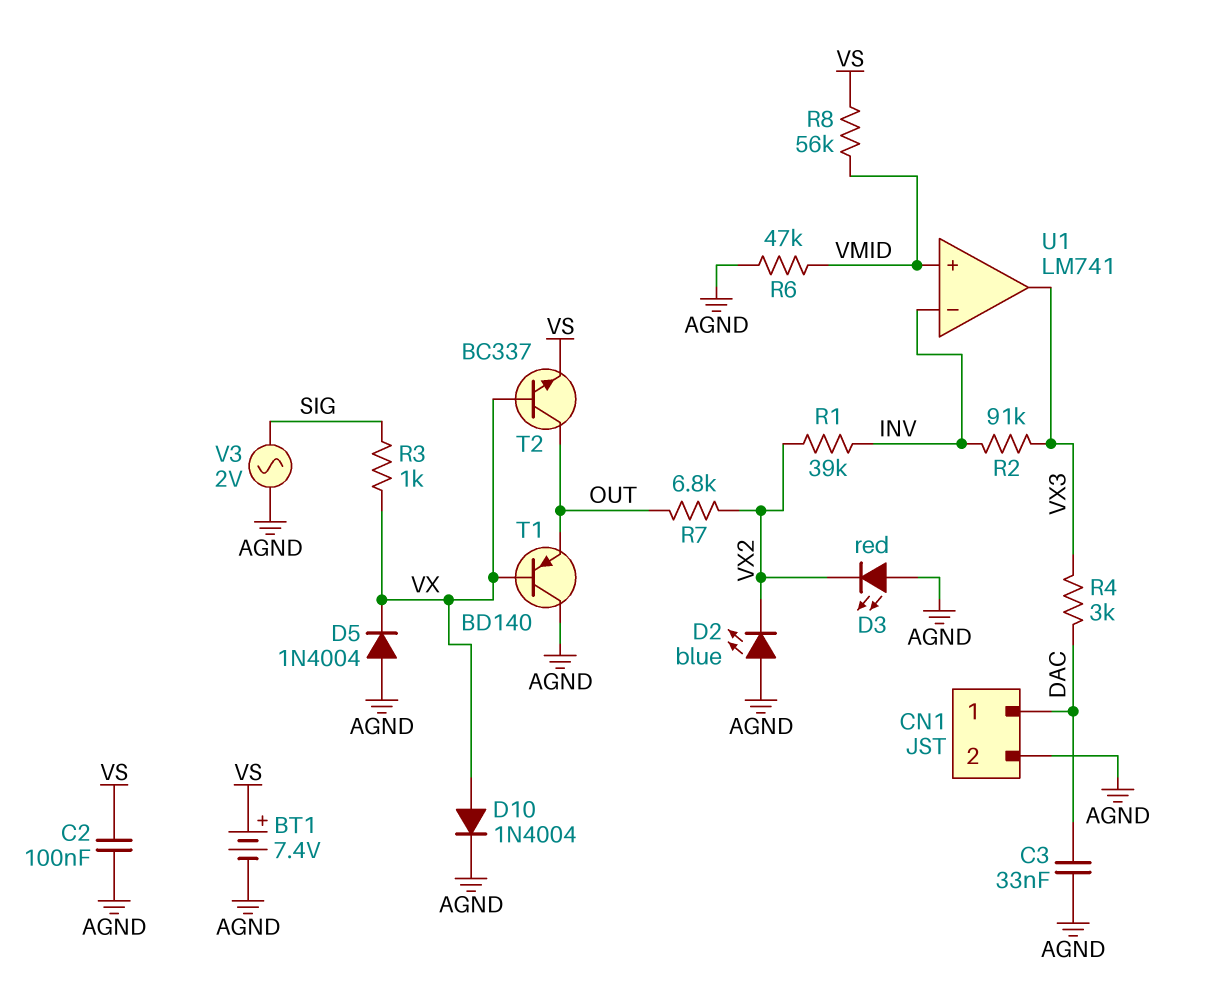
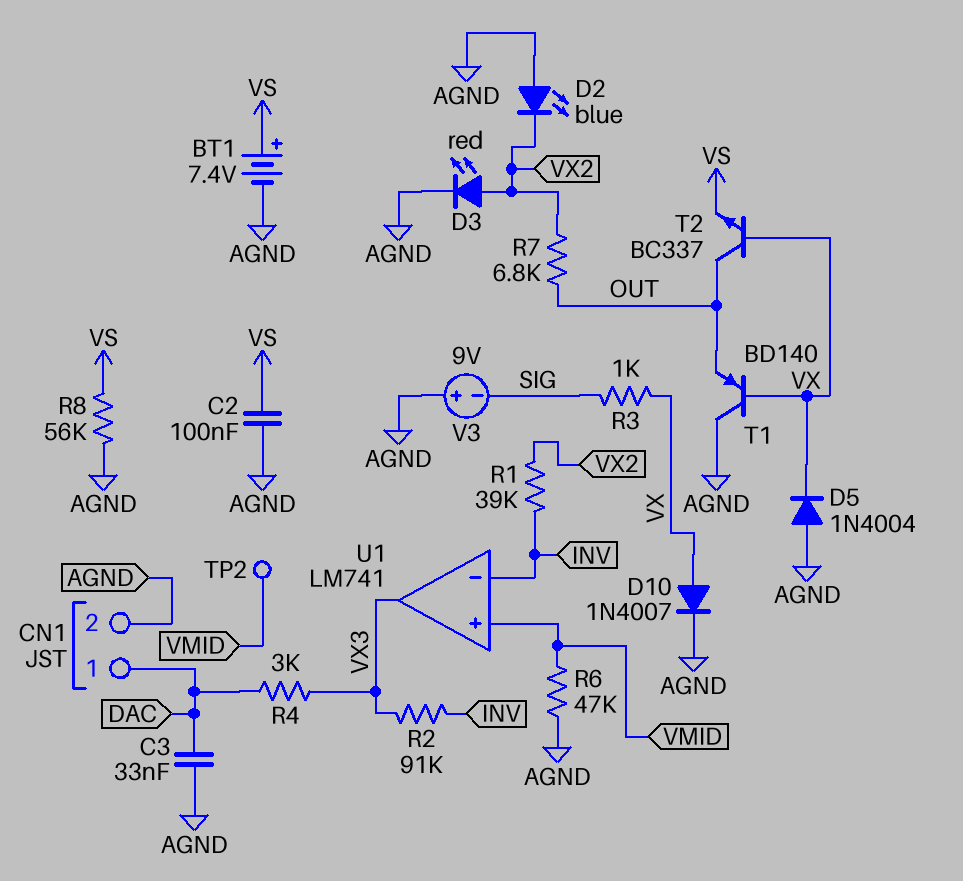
D3: LED red (A AGND, K VX2) -> LED red (A VX2, K AGND)
D10: diode 1N4004 (A VX, K AGND) -> diode 1N4007 (A VX, K AGND)
R8: 56k (VMID, VS) -> 56k (AGND, VS)
TP2: none -> test point (VMID)
V3: AC 2V (AGND, SIG) -> 9V (plus AGND, minus SIG)

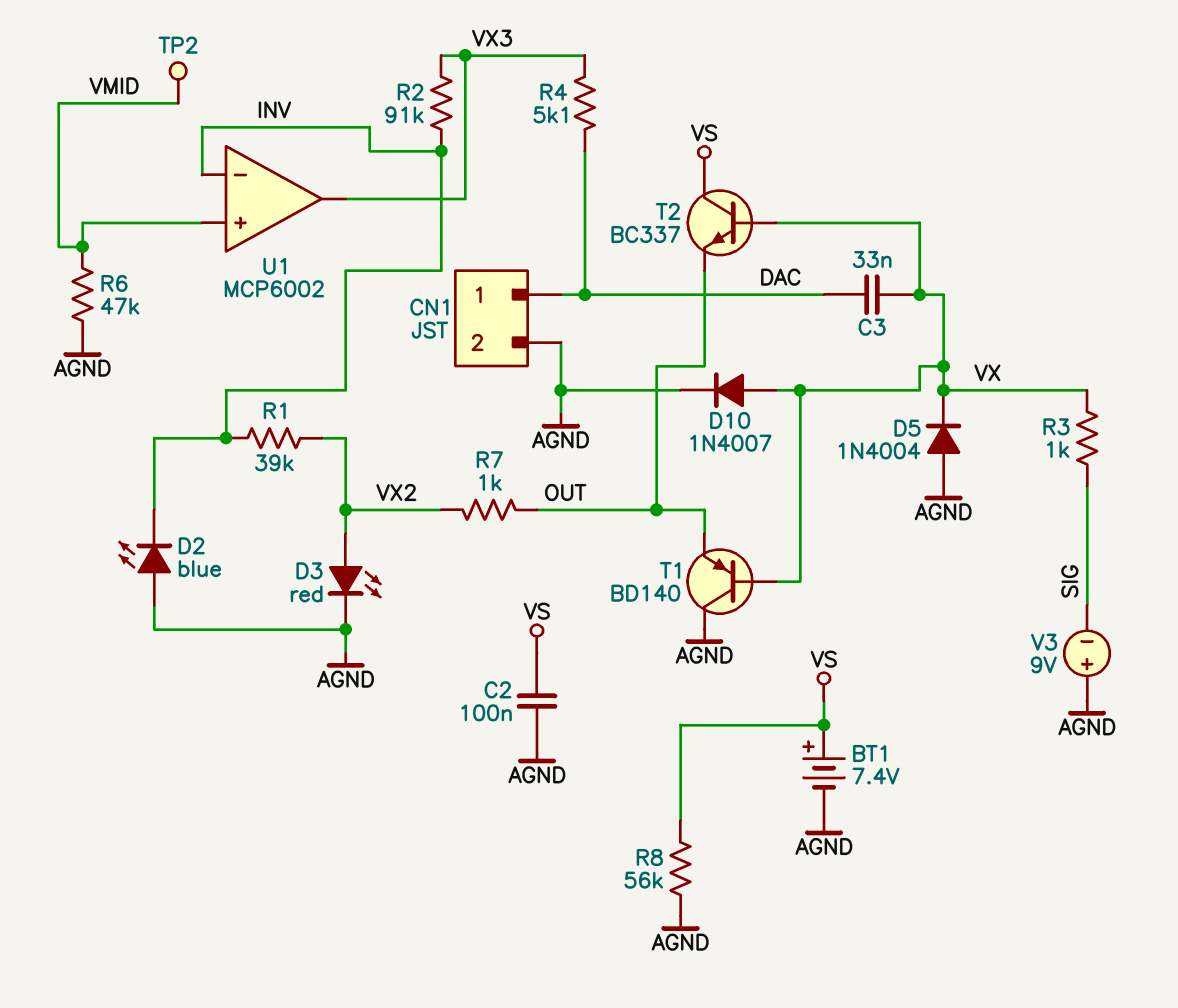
C3: 33nF (AGND, DAC) -> 33nF (DAC, VX)
D2: LED blue (A AGND, K VX2) -> LED blue (A AGND, K INV)
R4: 3k (DAC, VX3) -> 5.1k (DAC, VX3)
R7: 6.8k (OUT, VX2) -> 1k (OUT, VX2)
T2: NPN BC337 (B VX, C OUT, E VS) -> NPN BC337 (B VX, C VS, E OUT)
U1: LM741 -> MCP6002

